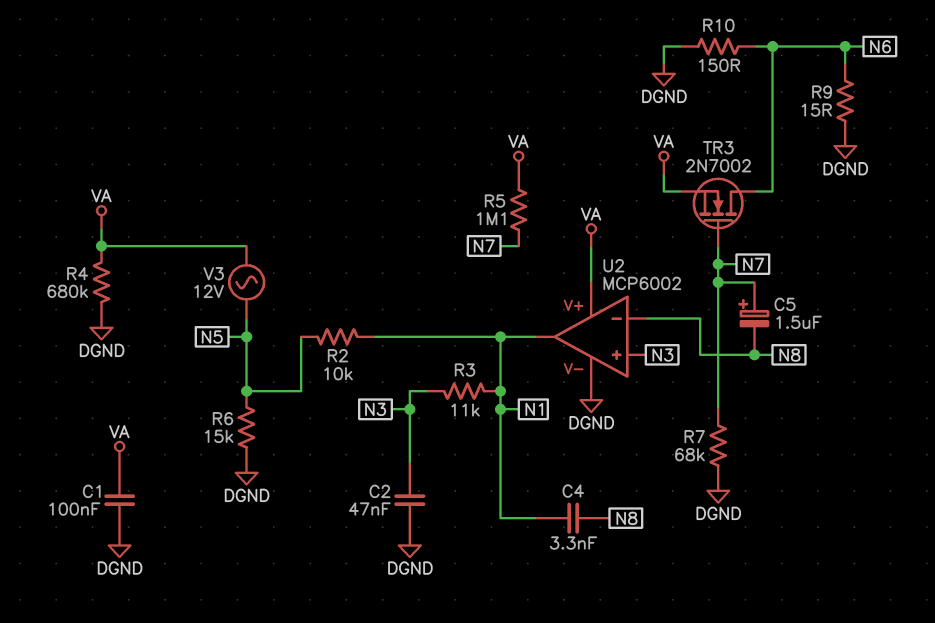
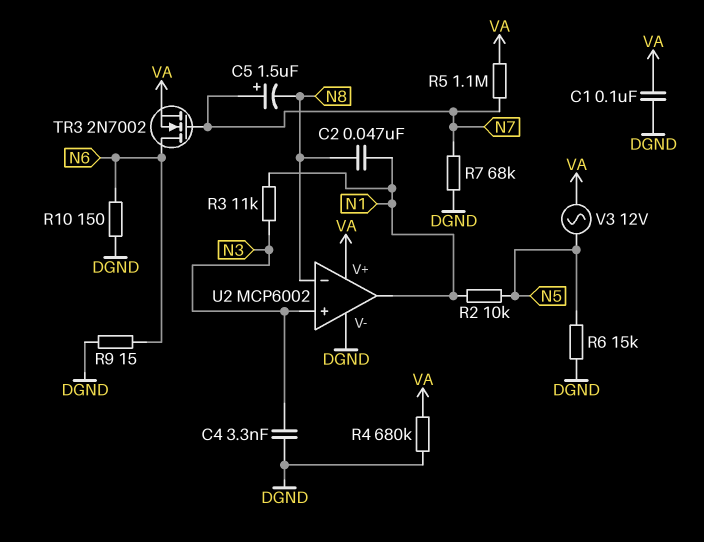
C2: 47nF (DGND, N3) -> 47nF (N1, N8)
C4: 3.3nF (N1, N8) -> 3.3nF (DGND, N3)

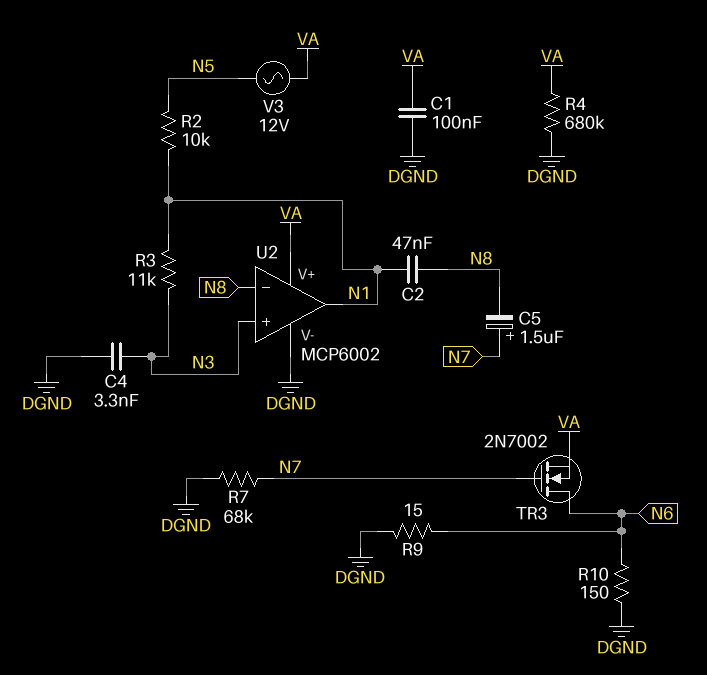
R5: 1.1M (N7, VA) -> none
R6: 15k (DGND, N5) -> none

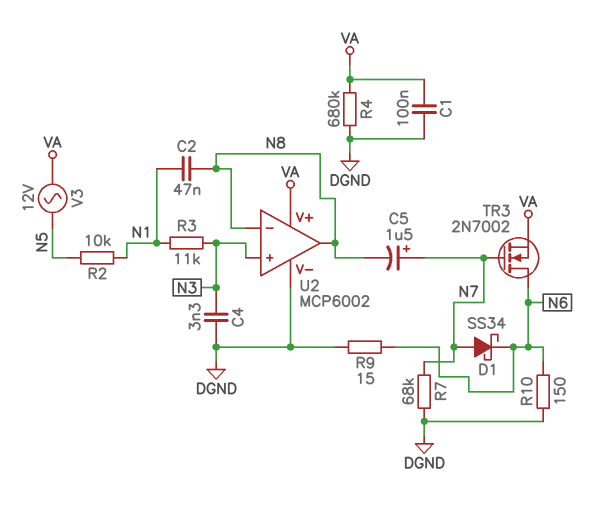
D1: none -> schottky SS34 (A N7, K N6)
U2 pin out: N1 -> N8

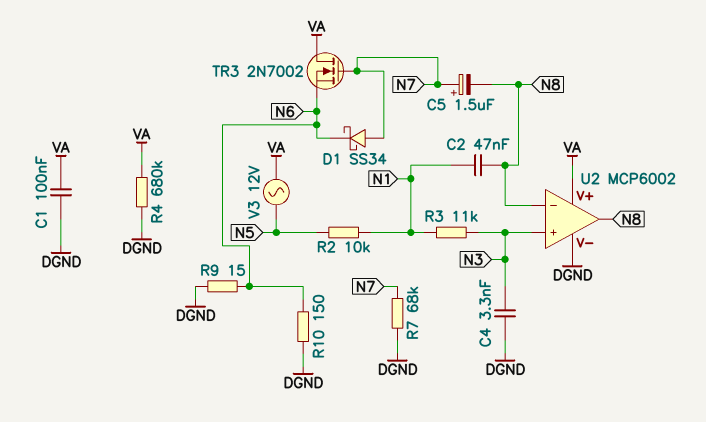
TR3: NMOS 2N7002 (G N7, D N6, S VA) -> NMOS 2N7002 (G N7, D VA, S N6)

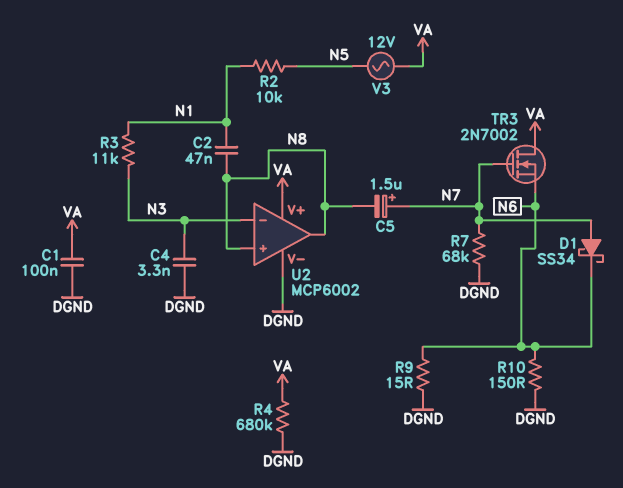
U2 pin in+: N3 -> N8
U2 pin in-: N8 -> N3

